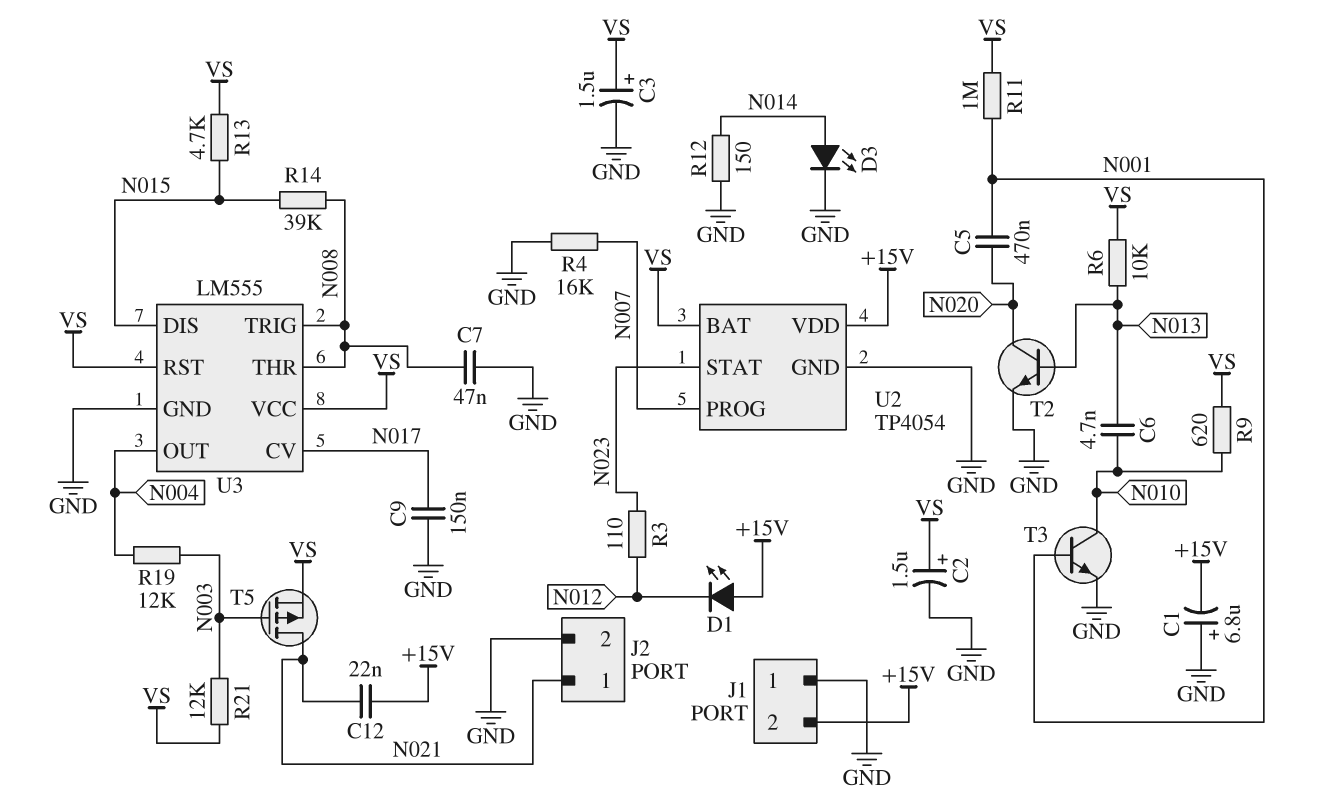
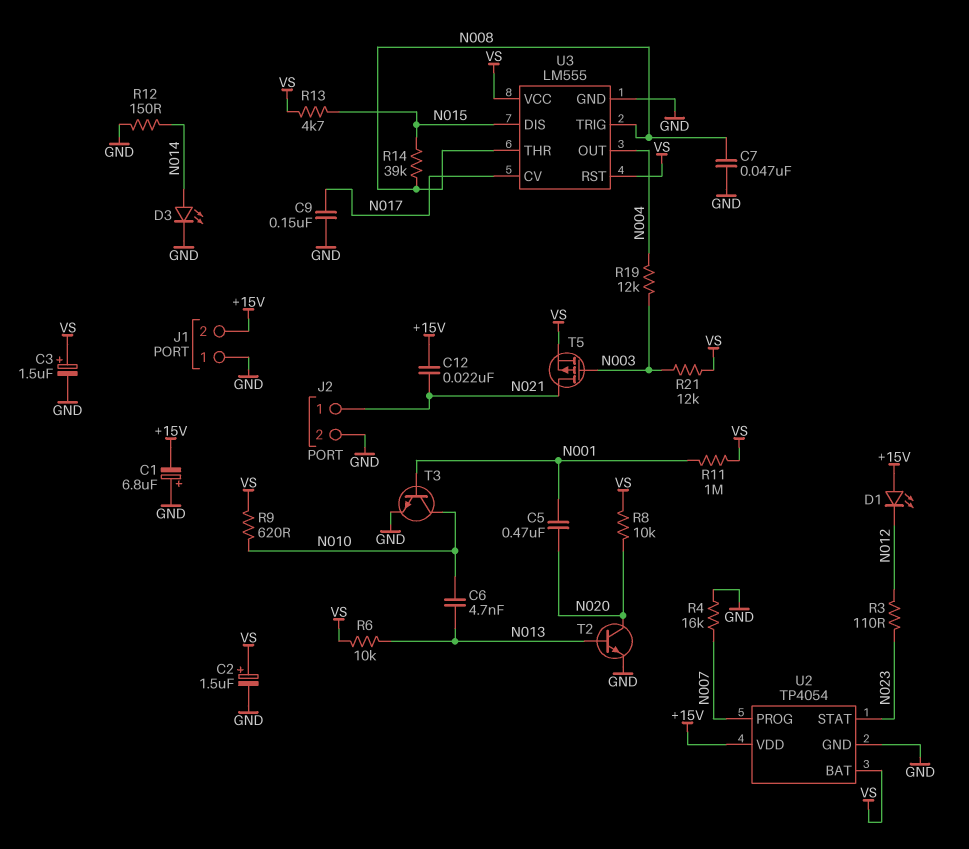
R8: none -> 10k (N020, VS)

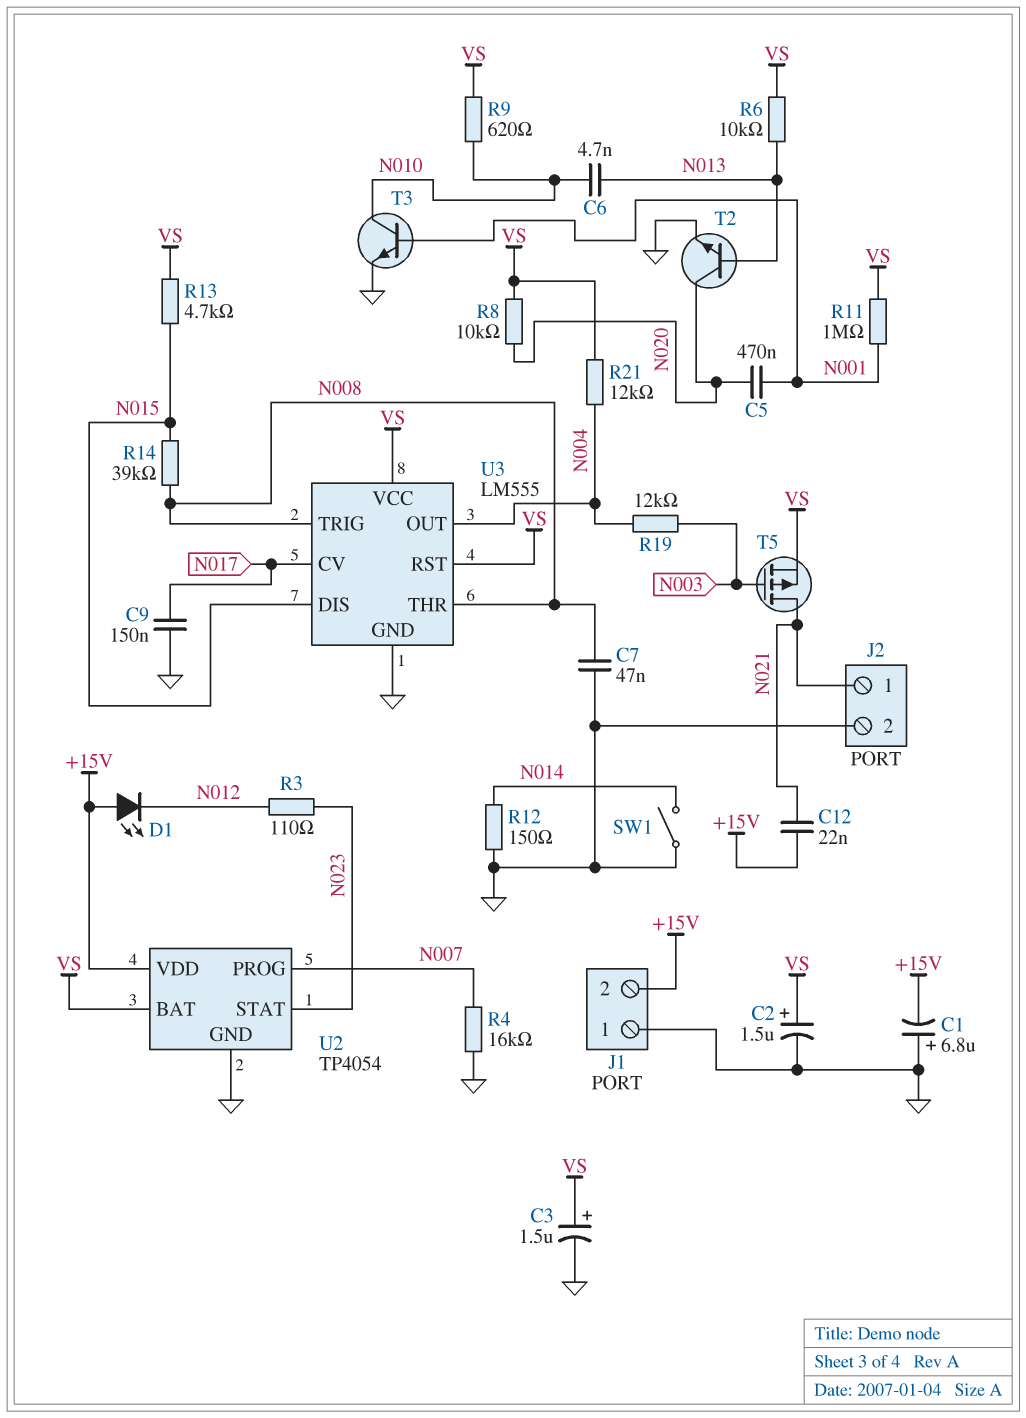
D3: LED (A N014, K GND) -> none
R21: 12k (N003, VS) -> 12k (N004, VS)
SW1: none -> switch (GND, N014)

